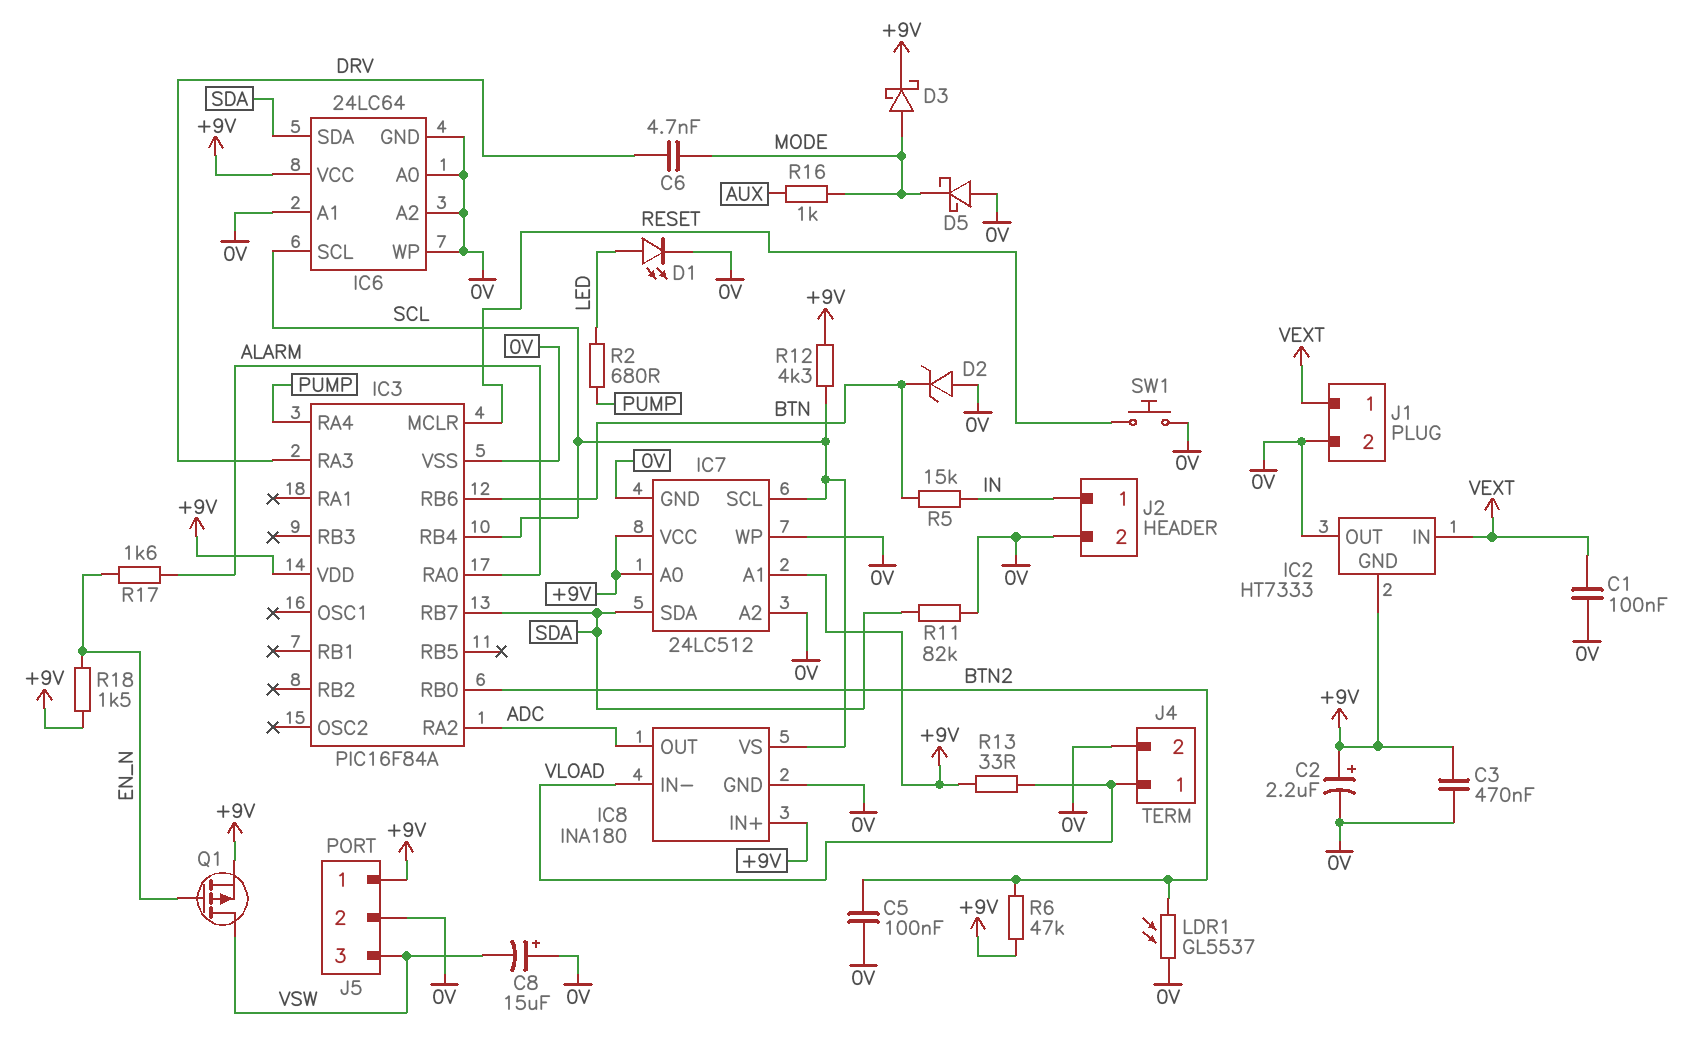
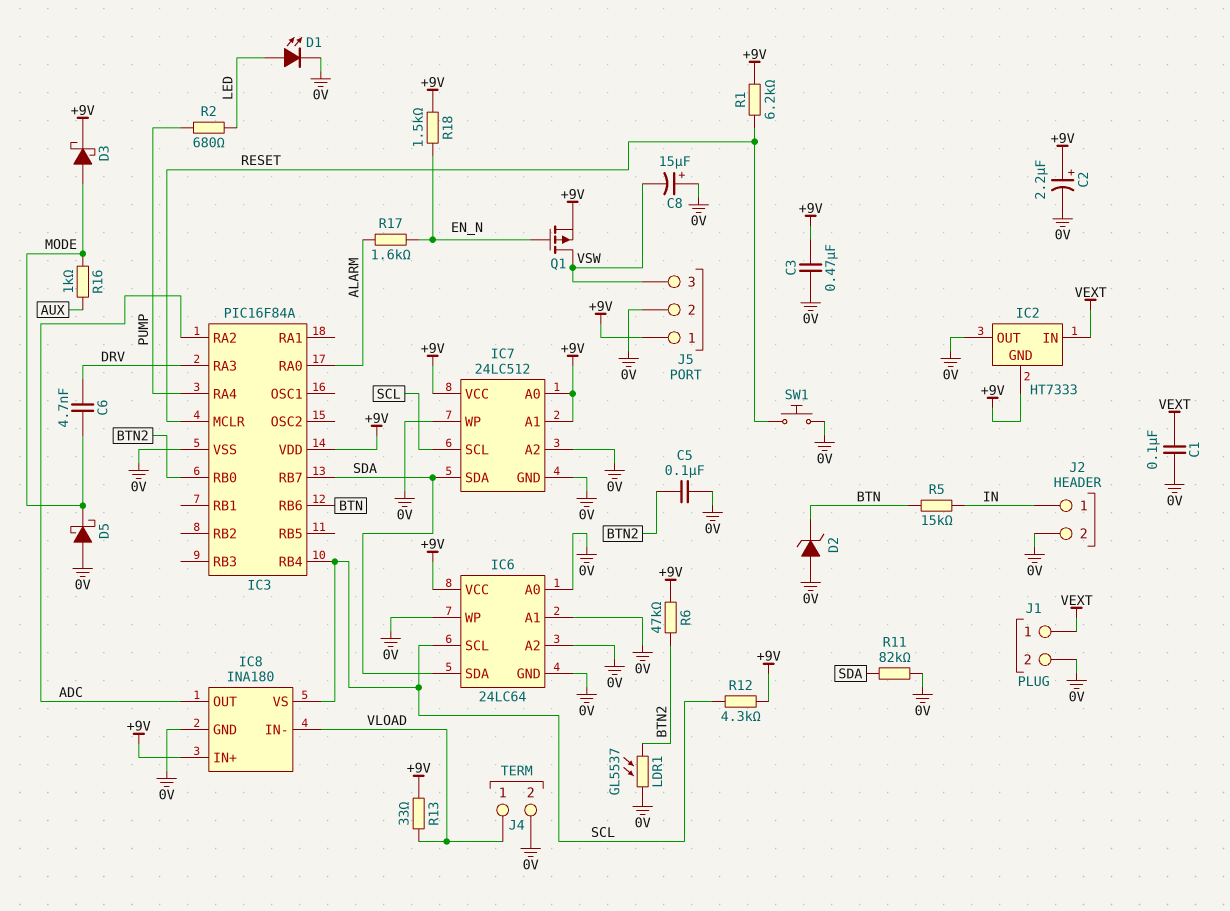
R1: none -> 6.2k (+9V, RESET)

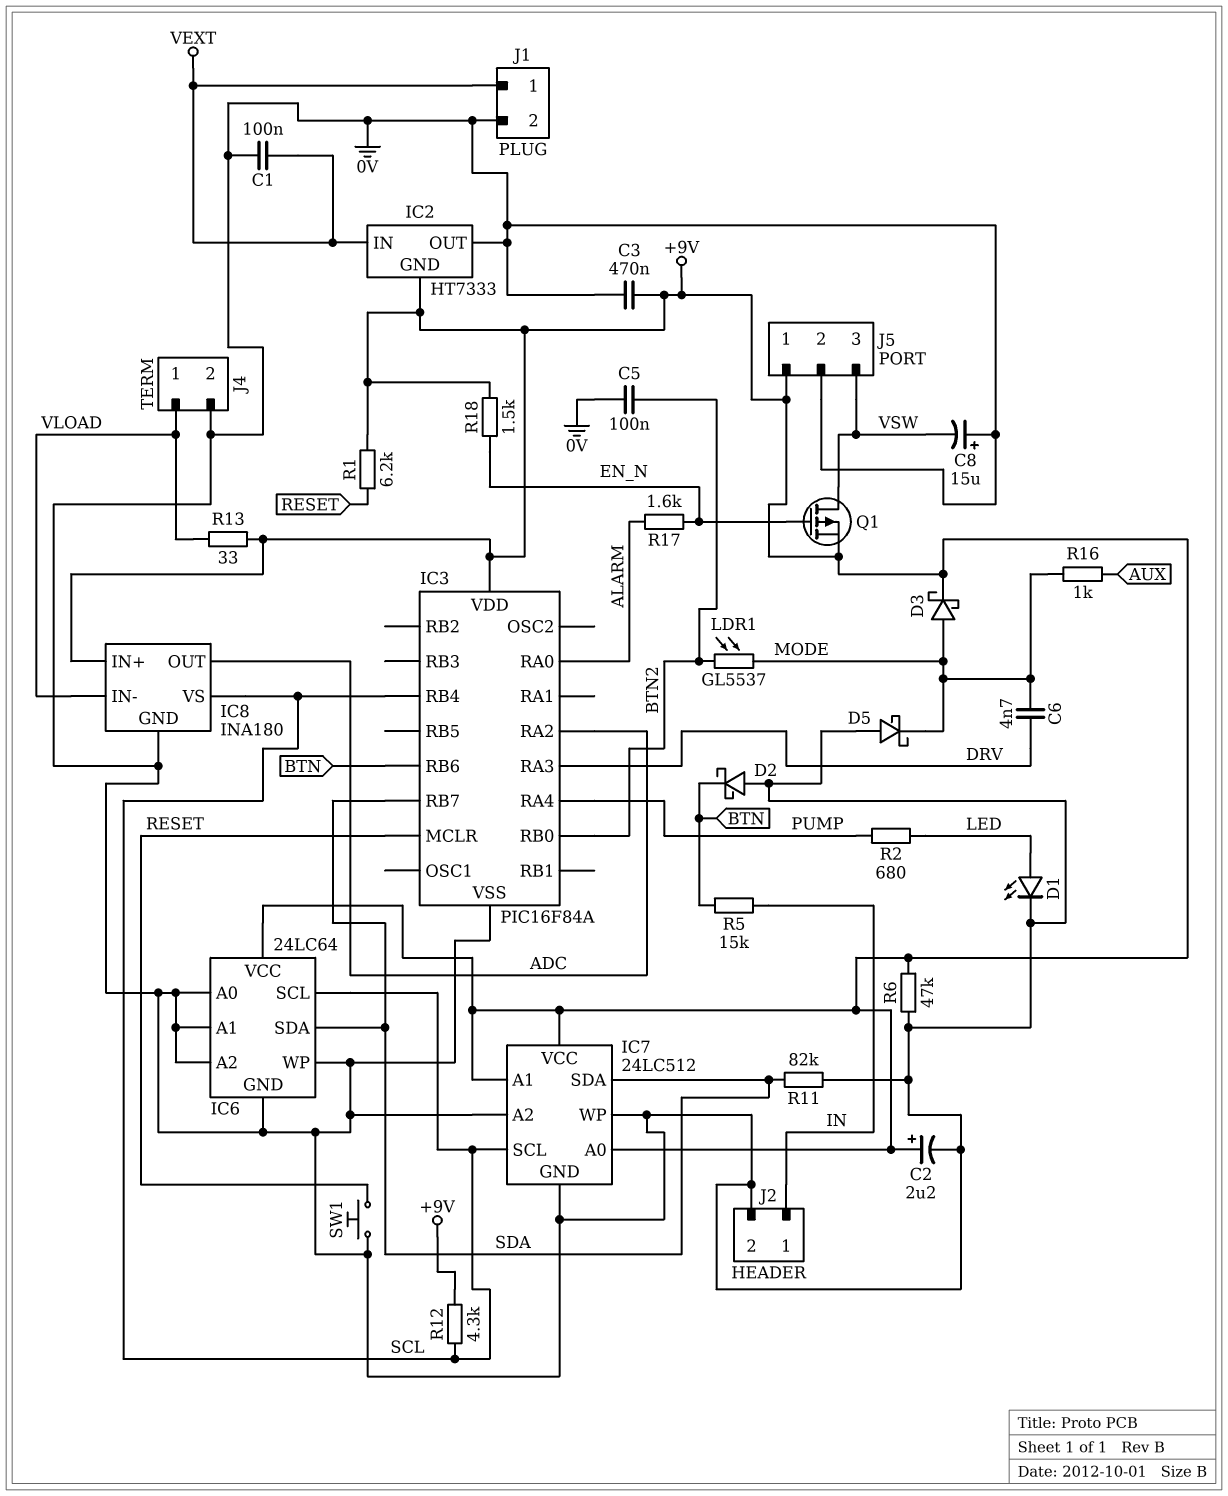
D2: zener (A 0V, K BTN) -> schottky (A 0V, K BTN)
LDR1: GL5537 (0V, BTN2) -> GL5537 (BTN2, MODE)
R6: 47k (+9V, BTN2) -> 47k (+9V, 0V)

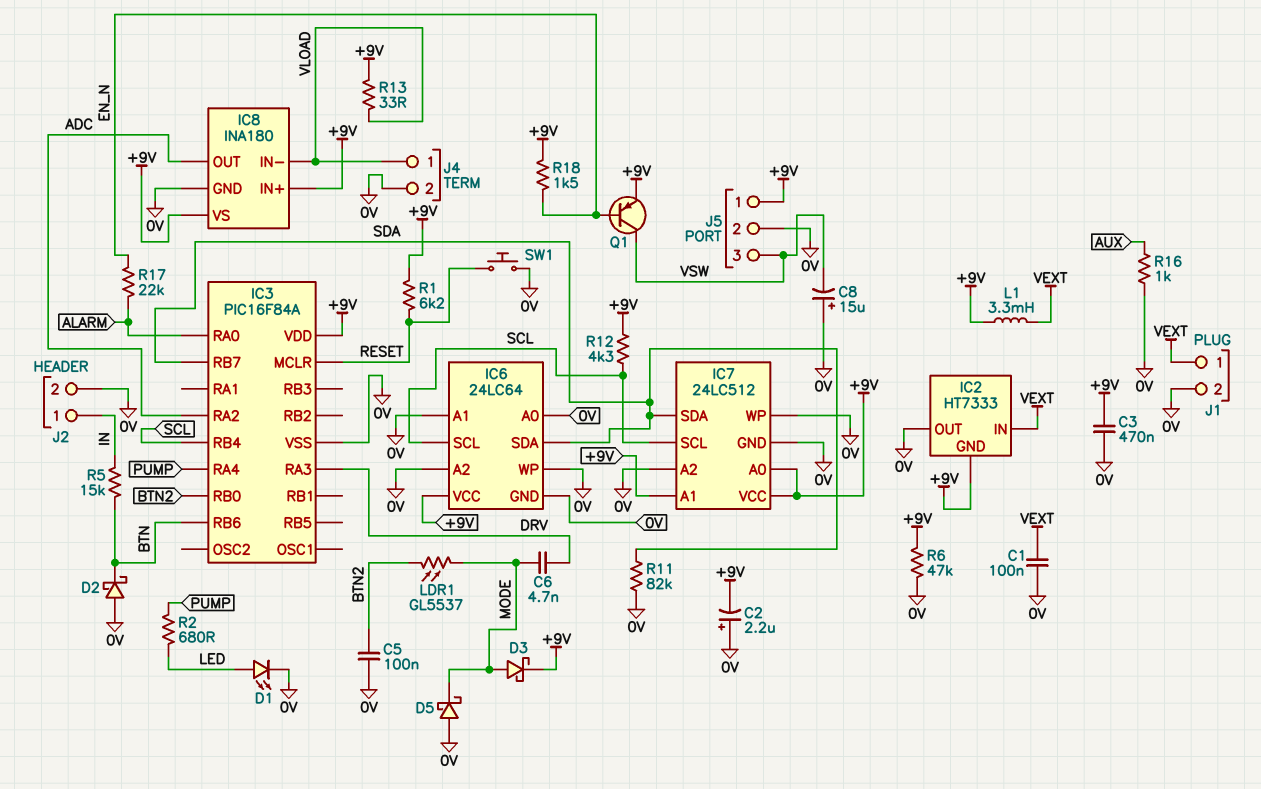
C2: 2.2uF (plus +9V, minus 0V) -> 2.2uF (plus 0V, minus +9V)
IC8 pin VS: SCL -> +9V
L1: none -> 3.3mH (+9V, VEXT)
Q1: PMOS (G EN_N, D VSW, S +9V) -> PNP (B EN_N, C VSW, E +9V)
R16: 1k (AUX, MODE) -> 1k (0V, AUX)
R17: 1.6k (ALARM, EN_N) -> 22k (ALARM, EN_N)

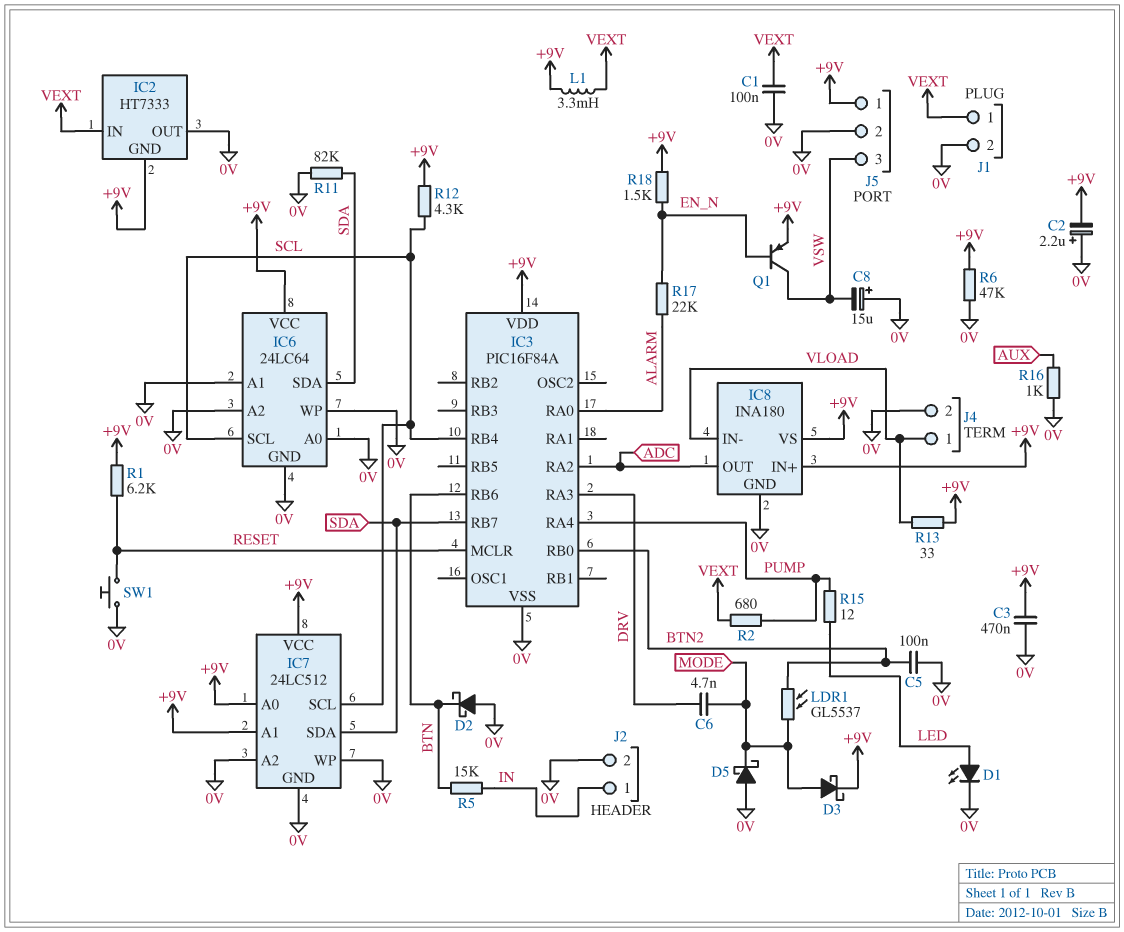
R2: 680 (LED, PUMP) -> 680 (PUMP, VEXT)
R15: none -> 12 (LED, PUMP)

